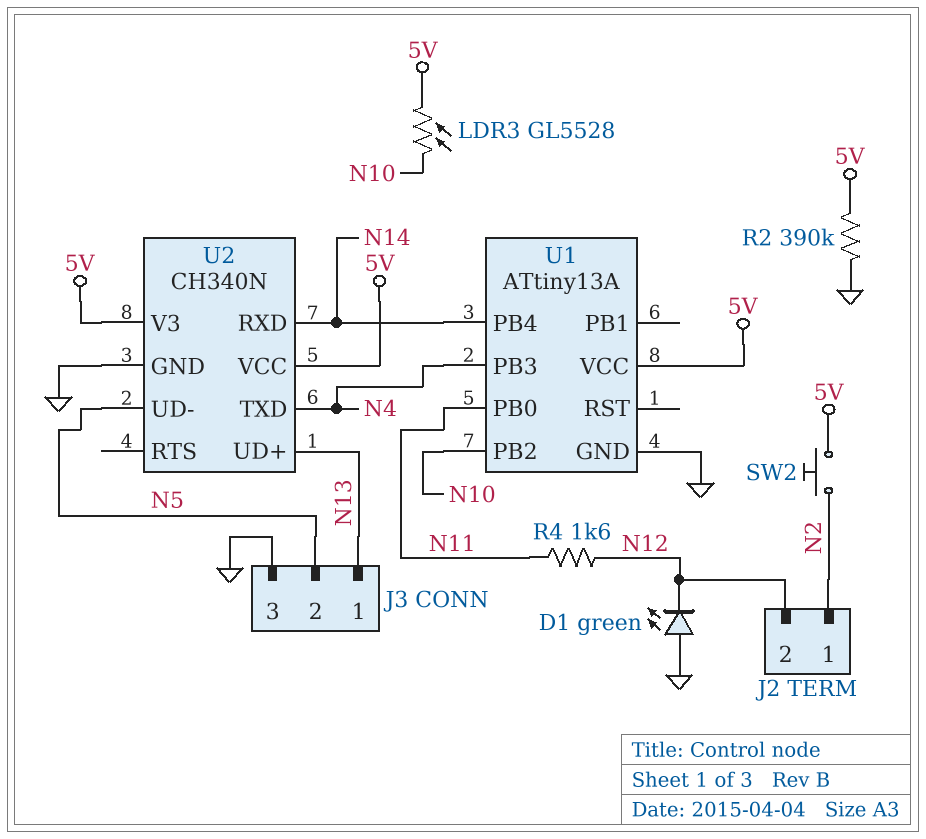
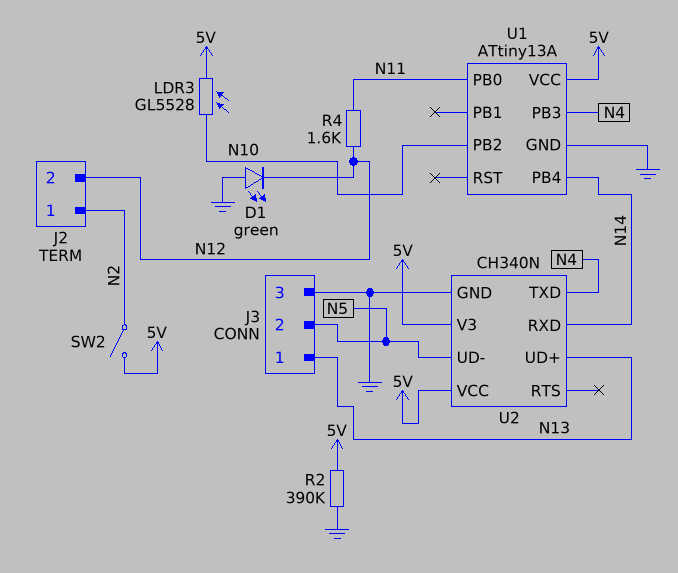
SW2: button (5V, N2) -> switch (5V, N2)

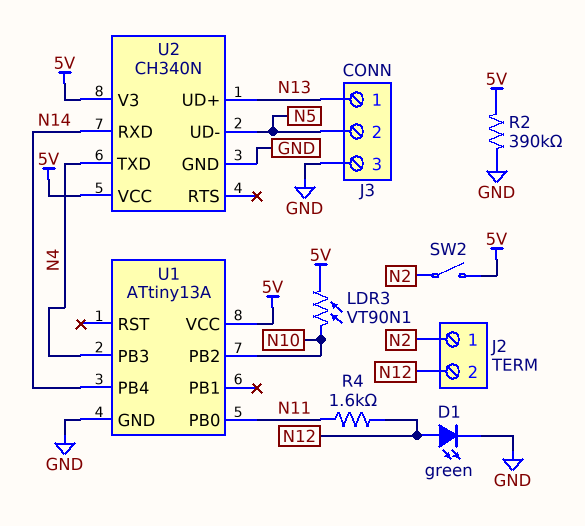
D1: LED green (A GND, K N12) -> LED green (A N12, K GND)
LDR3: GL5528 (5V, N10) -> VT90N1 (5V, N10)

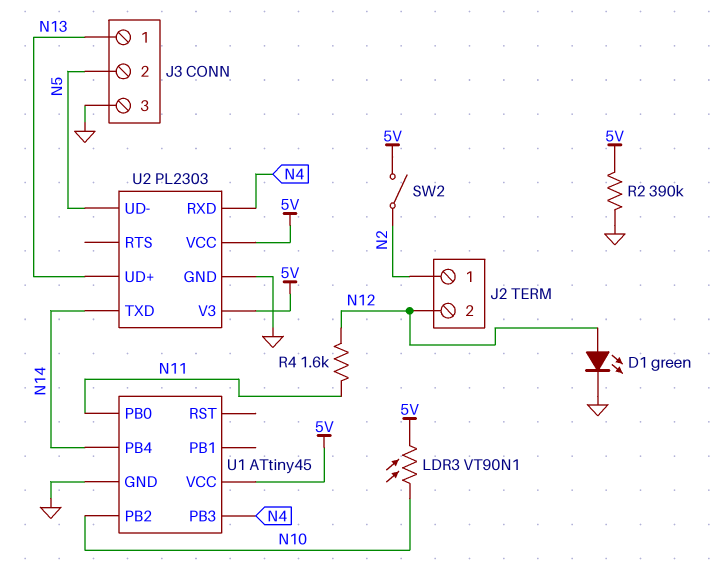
U1: ATtiny13A -> ATtiny45
U2: CH340N -> PL2303
U2 pin RXD: N14 -> N4
U2 pin TXD: N4 -> N14

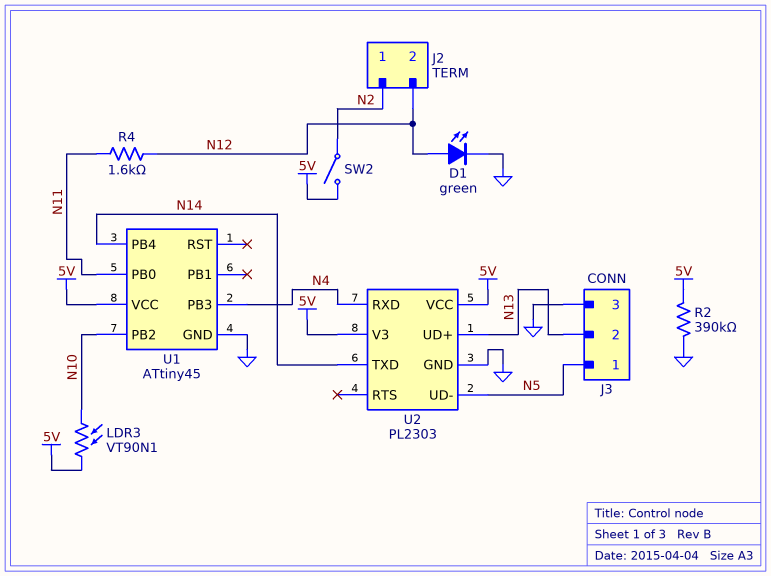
J3 pin 1: N13 -> N5
J3 pin 2: N5 -> N13

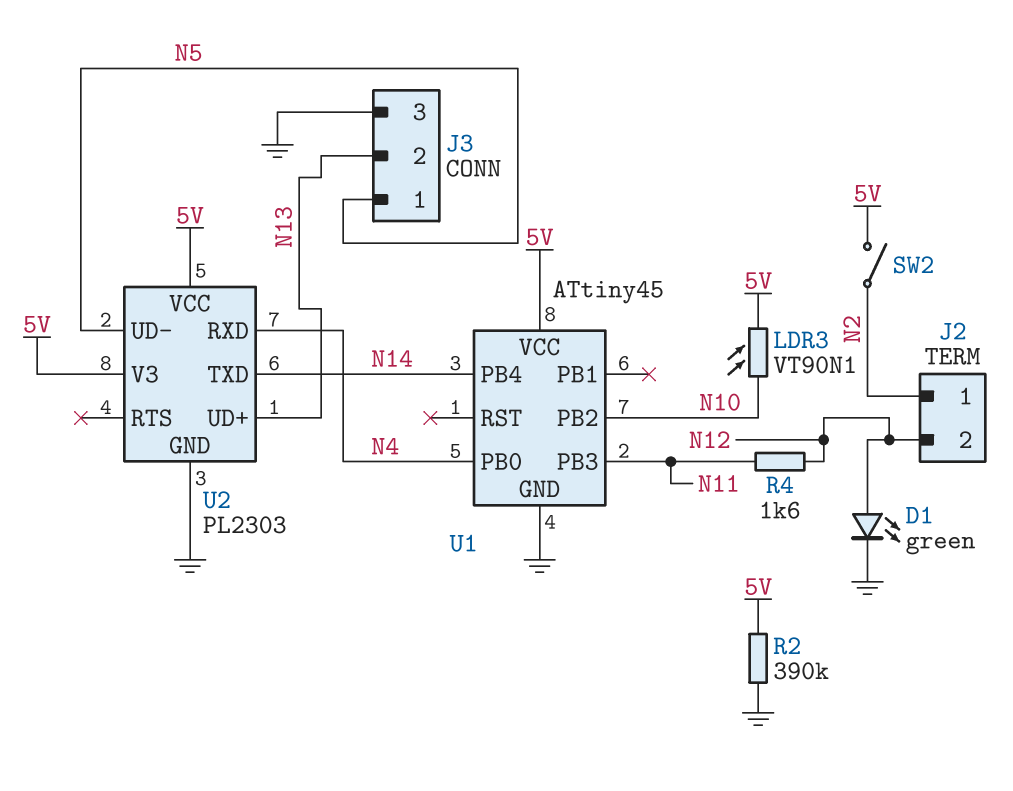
U1 pin PB0: N11 -> N4
U1 pin PB3: N4 -> N11

